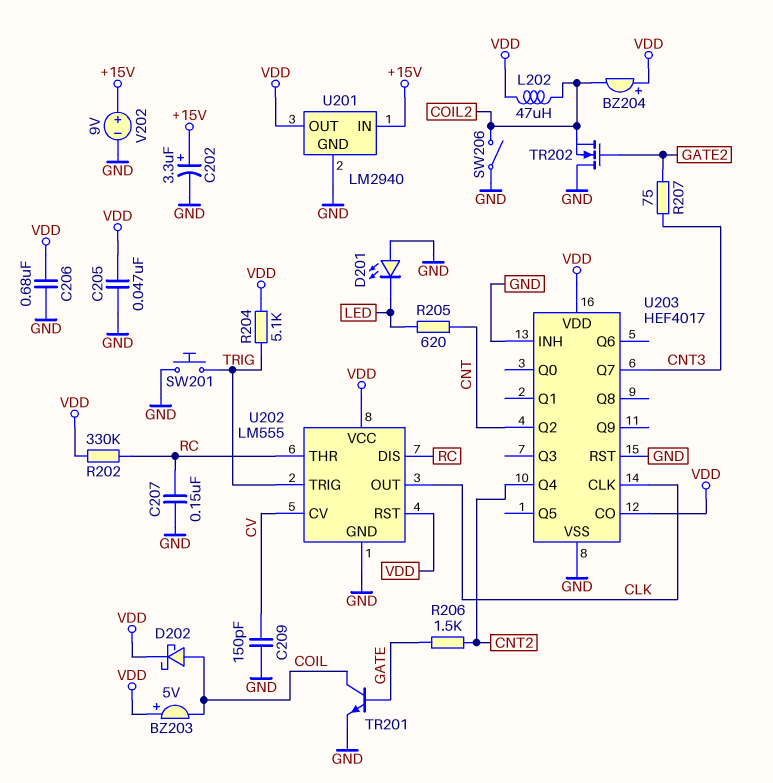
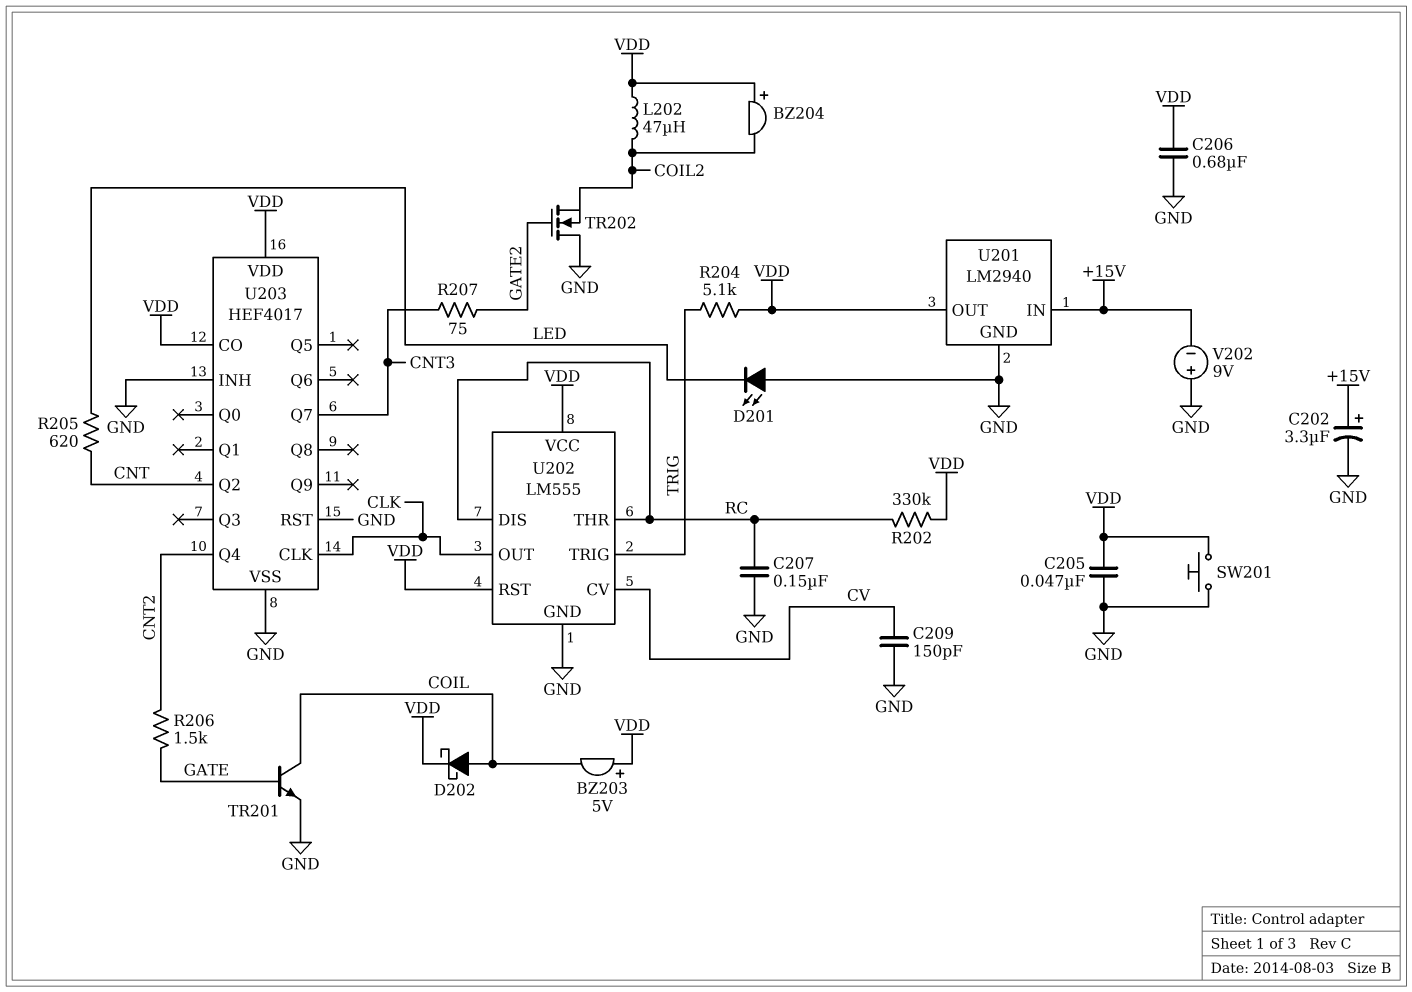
SW201: button (GND, TRIG) -> button (GND, VDD)
SW206: switch (COIL2, GND) -> none
V202: 9V (plus +15V, minus GND) -> 9V (plus GND, minus +15V)

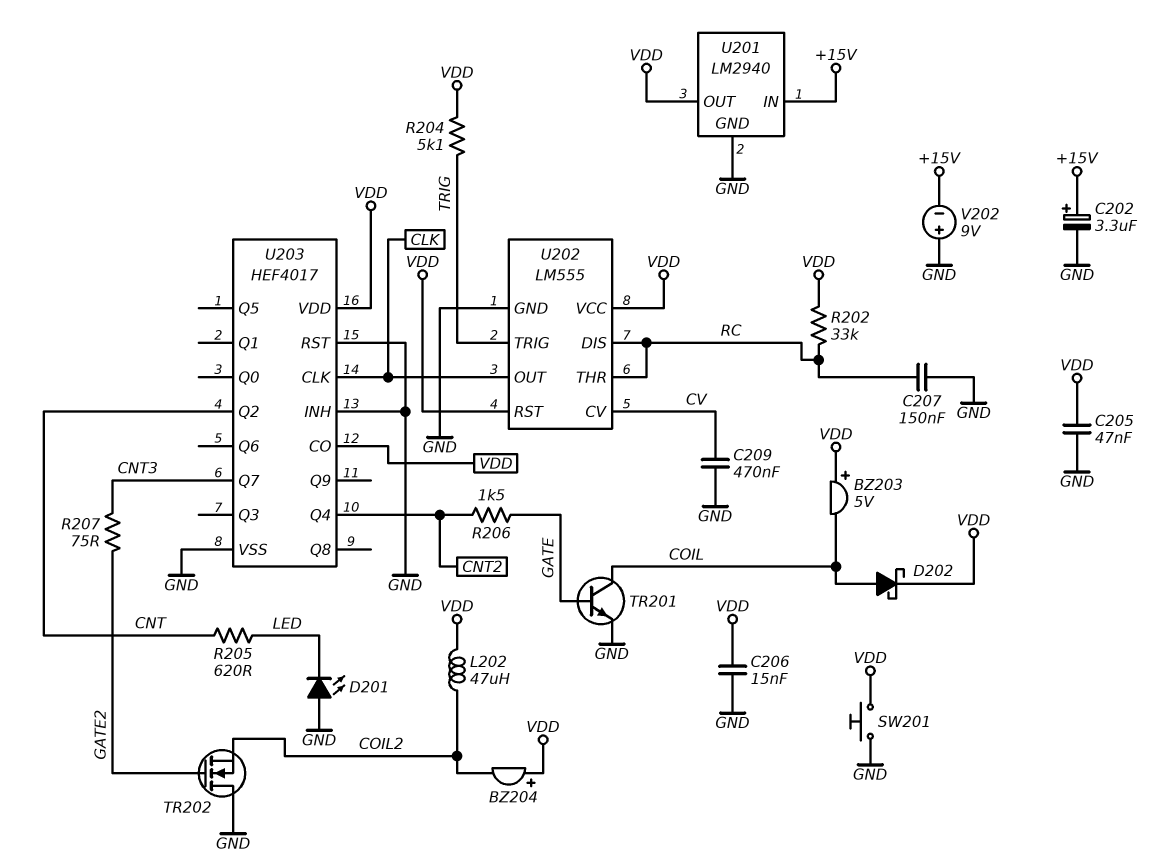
C206: 680nF (GND, VDD) -> 15nF (GND, VDD)
C209: 150pF (CV, GND) -> 470nF (CV, GND)
R202: 330k (RC, VDD) -> 33k (RC, VDD)

